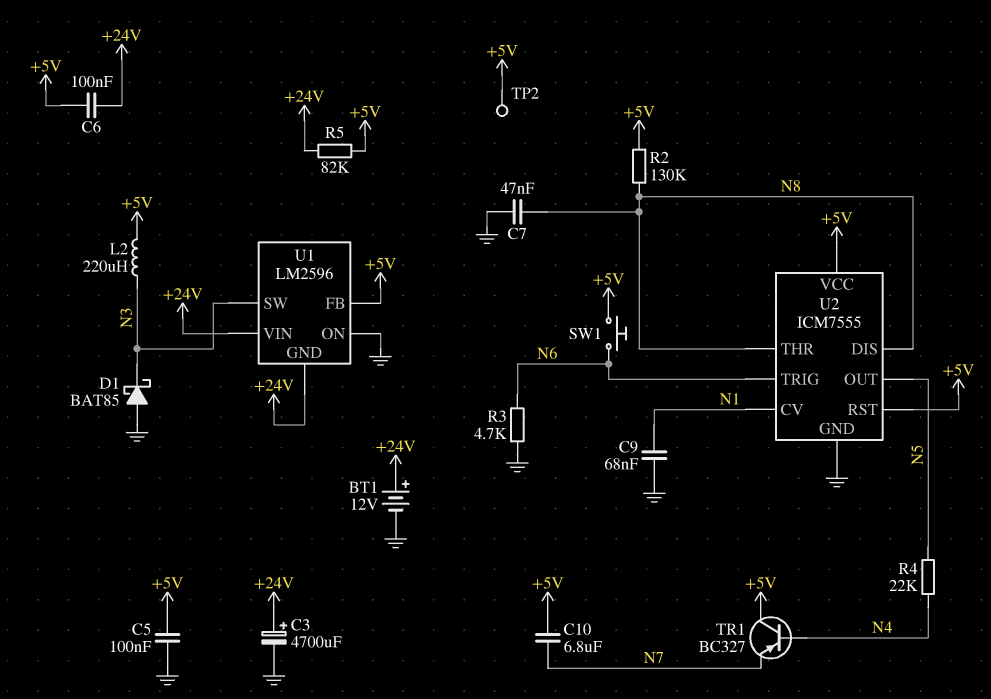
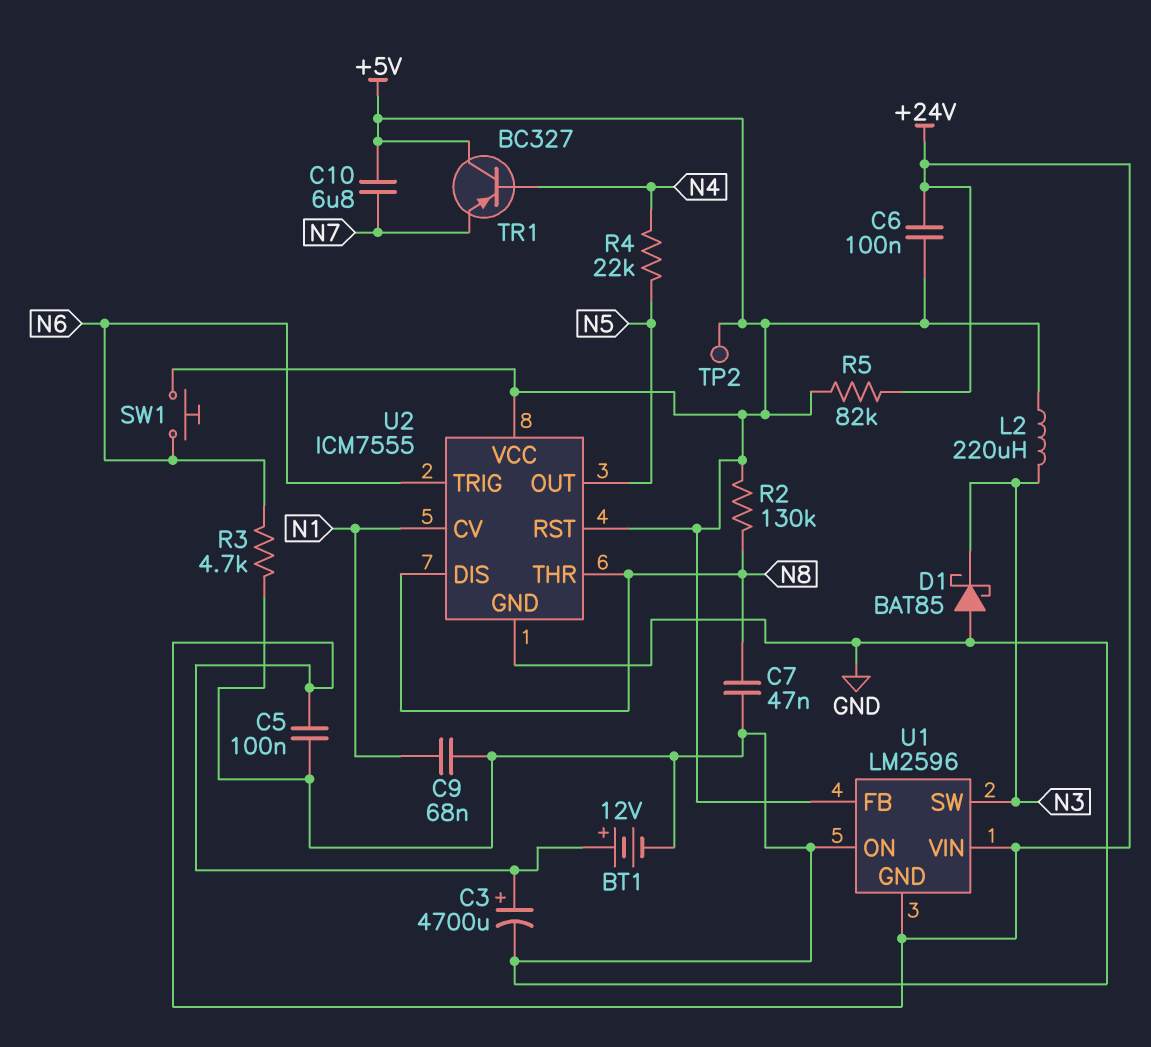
C5: 100nF (+5V, GND) -> 100nF (+24V, GND)

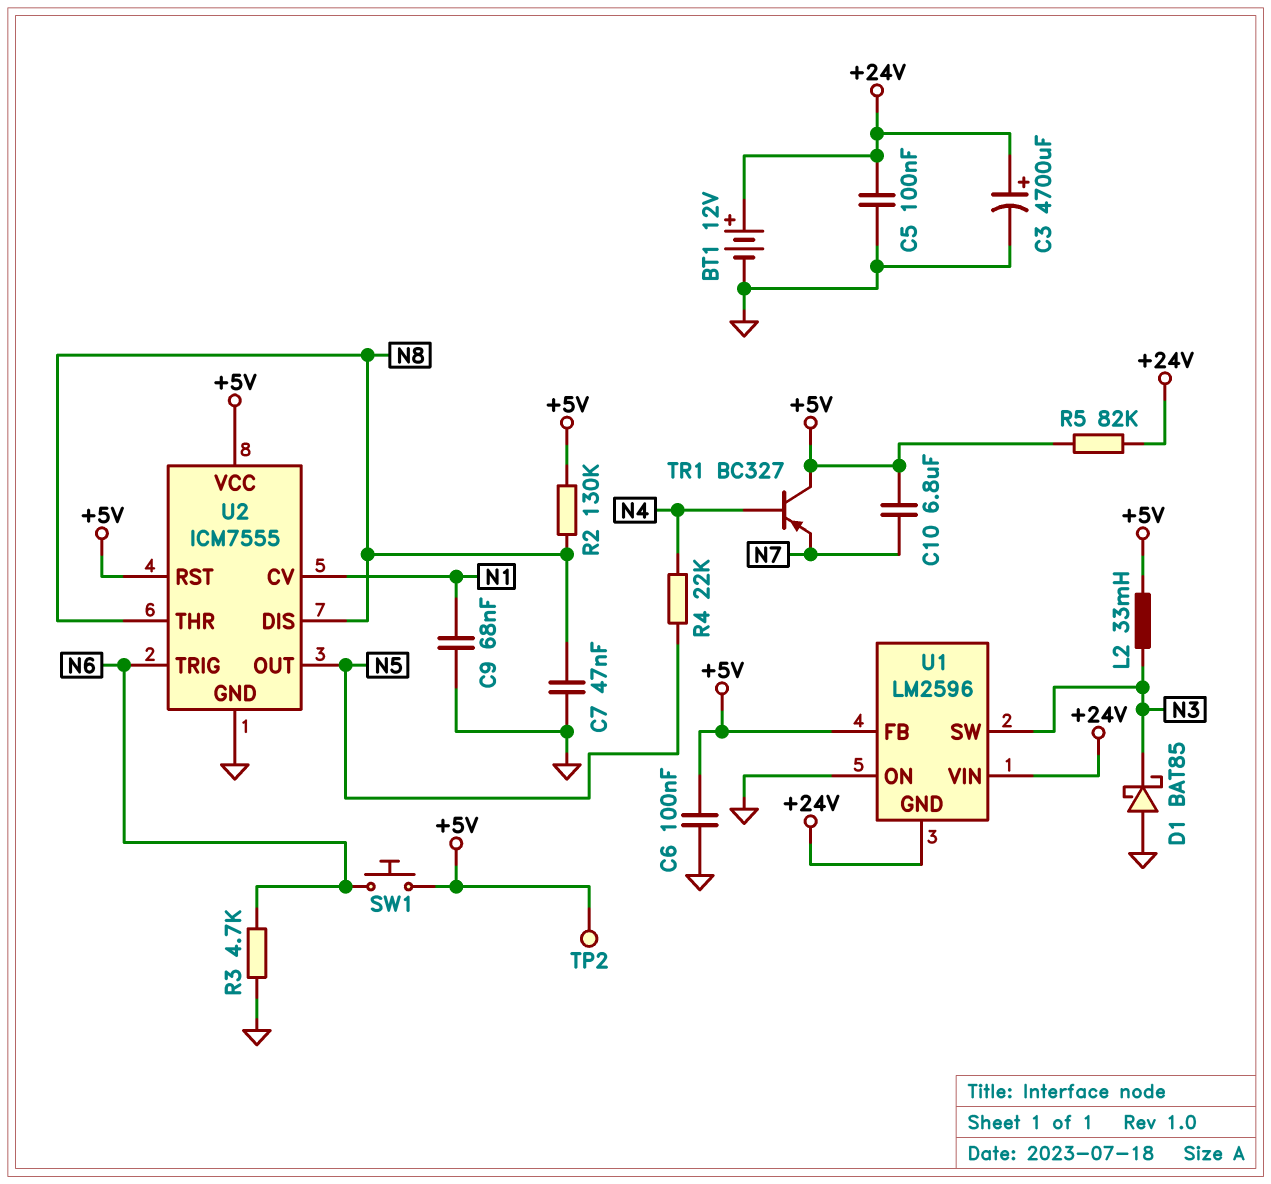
C6: 100nF (+5V, +24V) -> 100nF (+5V, GND)
L2: 220uH (+5V, N3) -> 33mH (+5V, N3)

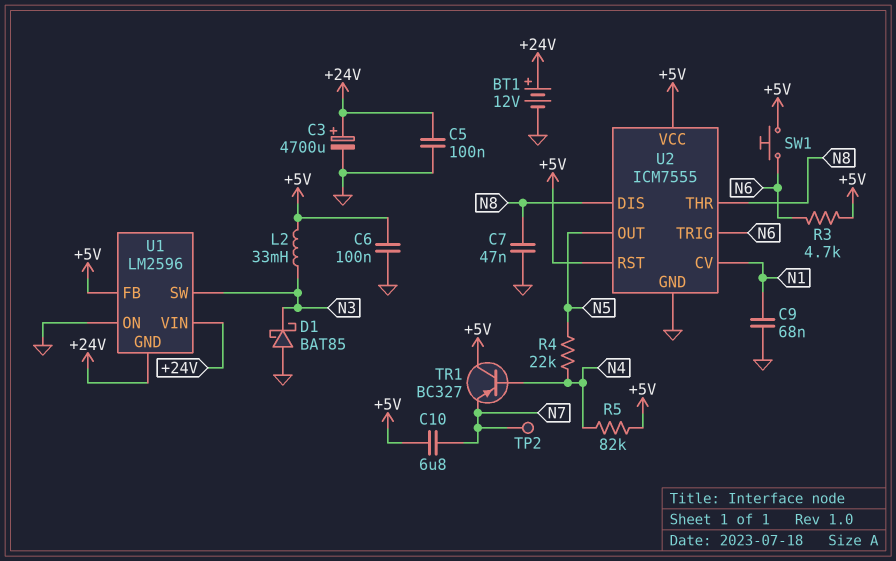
R2: 130k (+5V, N8) -> none
R3: 4.7k (GND, N6) -> 4.7k (+5V, N6)
R5: 82k (+5V, +24V) -> 82k (+5V, N4)
TP2: test point (+5V) -> test point (N7)

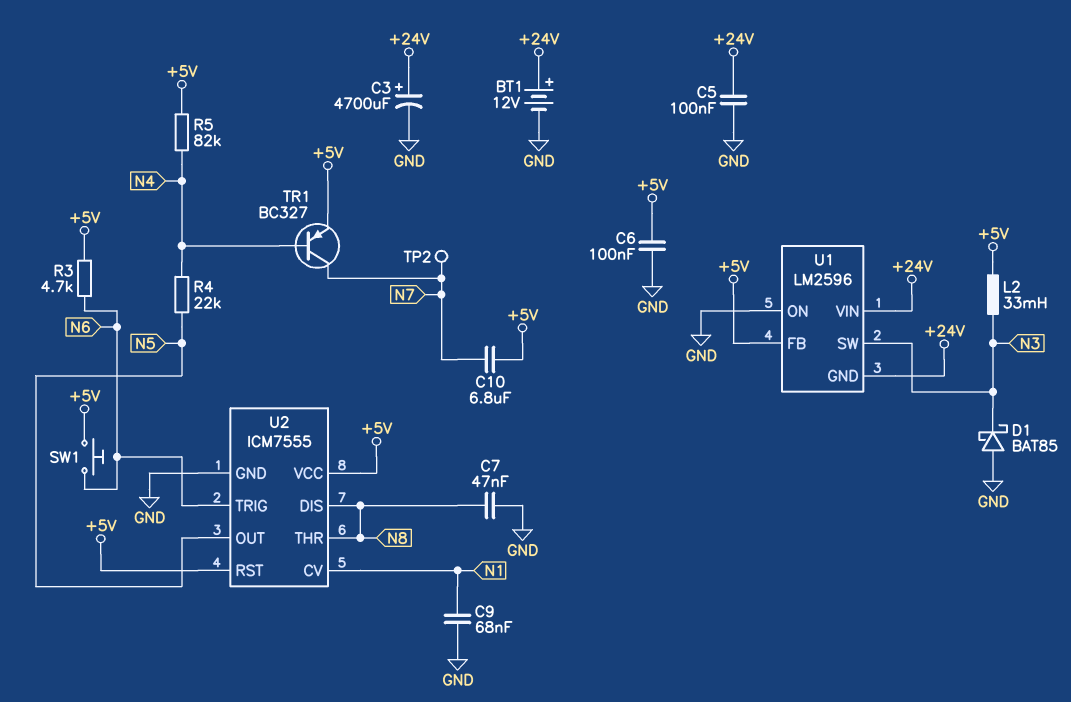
TR1: PNP BC327 (B N4, C +5V, E N7) -> PNP BC327 (B N4, C N7, E +5V)

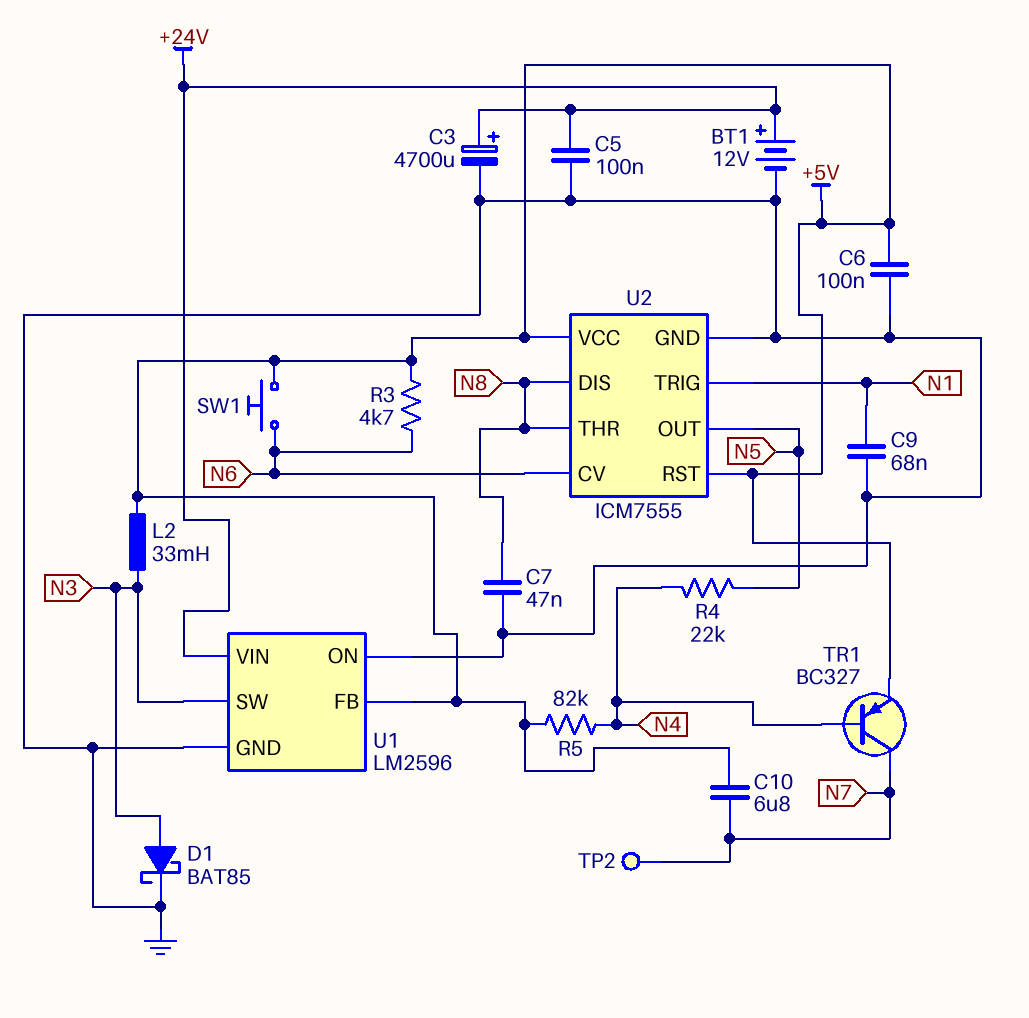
D1: schottky BAT85 (A GND, K N3) -> schottky BAT85 (A N3, K GND)
U1 pin GND: +24V -> GND
U2 pin CV: N1 -> N6
U2 pin TRIG: N6 -> N1

